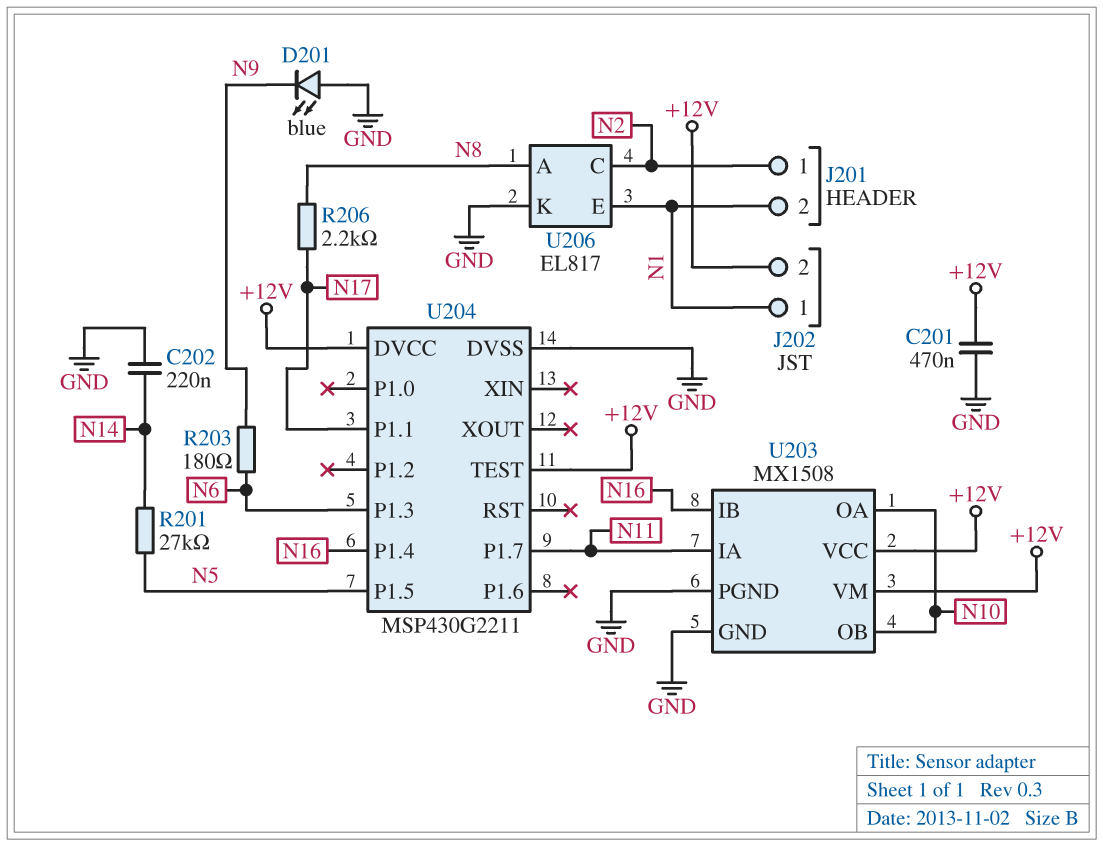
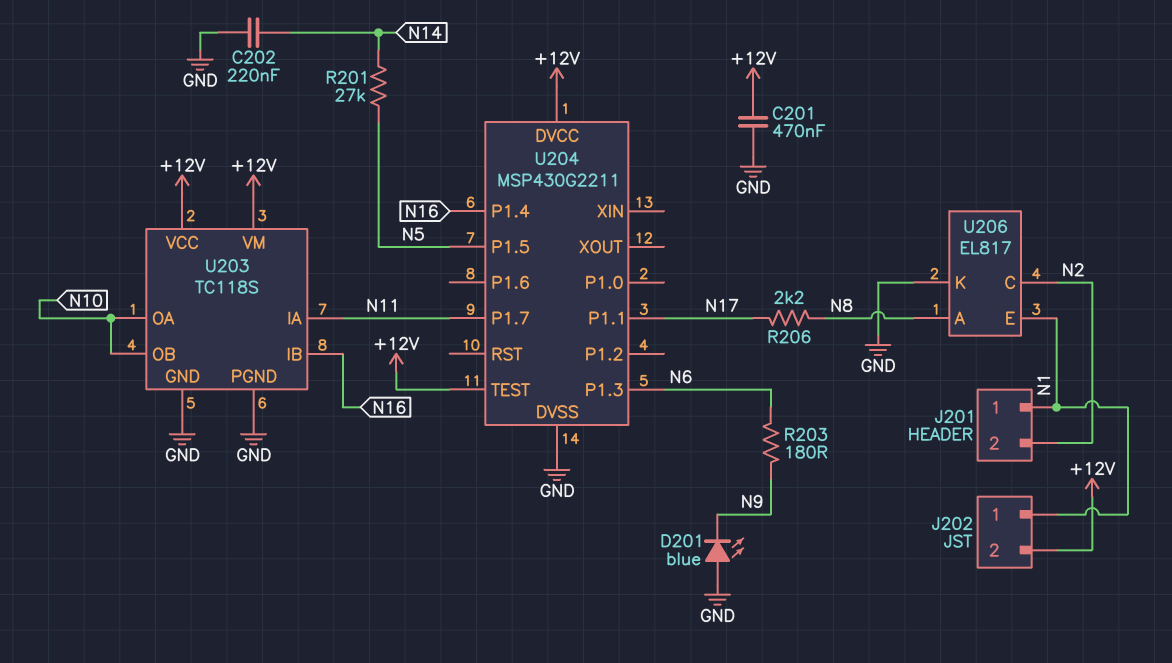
J201 pin 1: N2 -> N1
J201 pin 2: N1 -> N2
U203: MX1508 -> TC118S

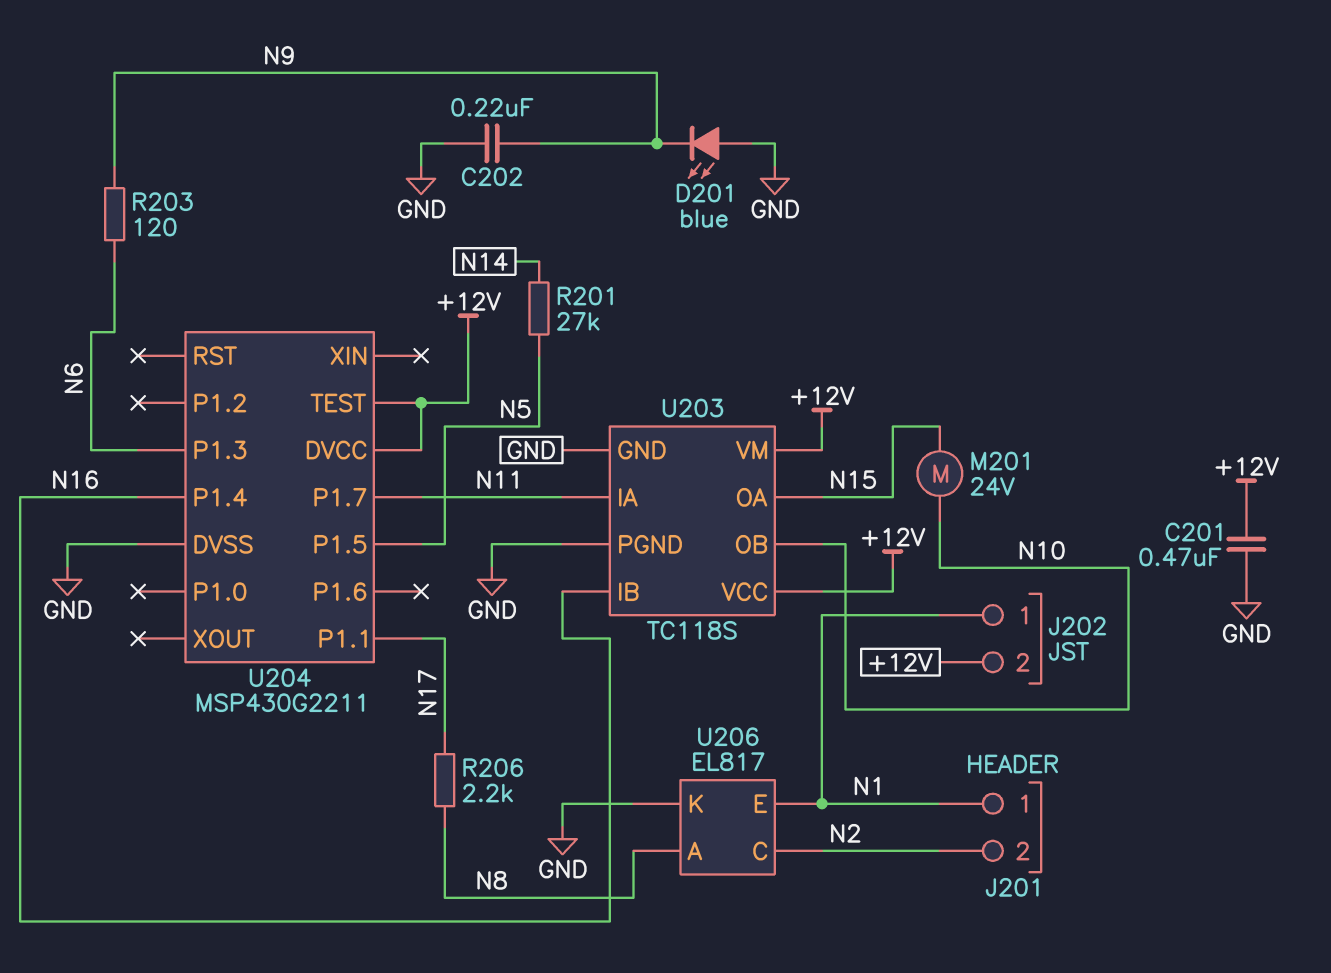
C202: 220nF (GND, N14) -> 220nF (GND, N9)
M201: none -> motor 24V (N10, N15)
R203: 180 (N6, N9) -> 120 (N6, N9)
U203 pin OA: N10 -> N15

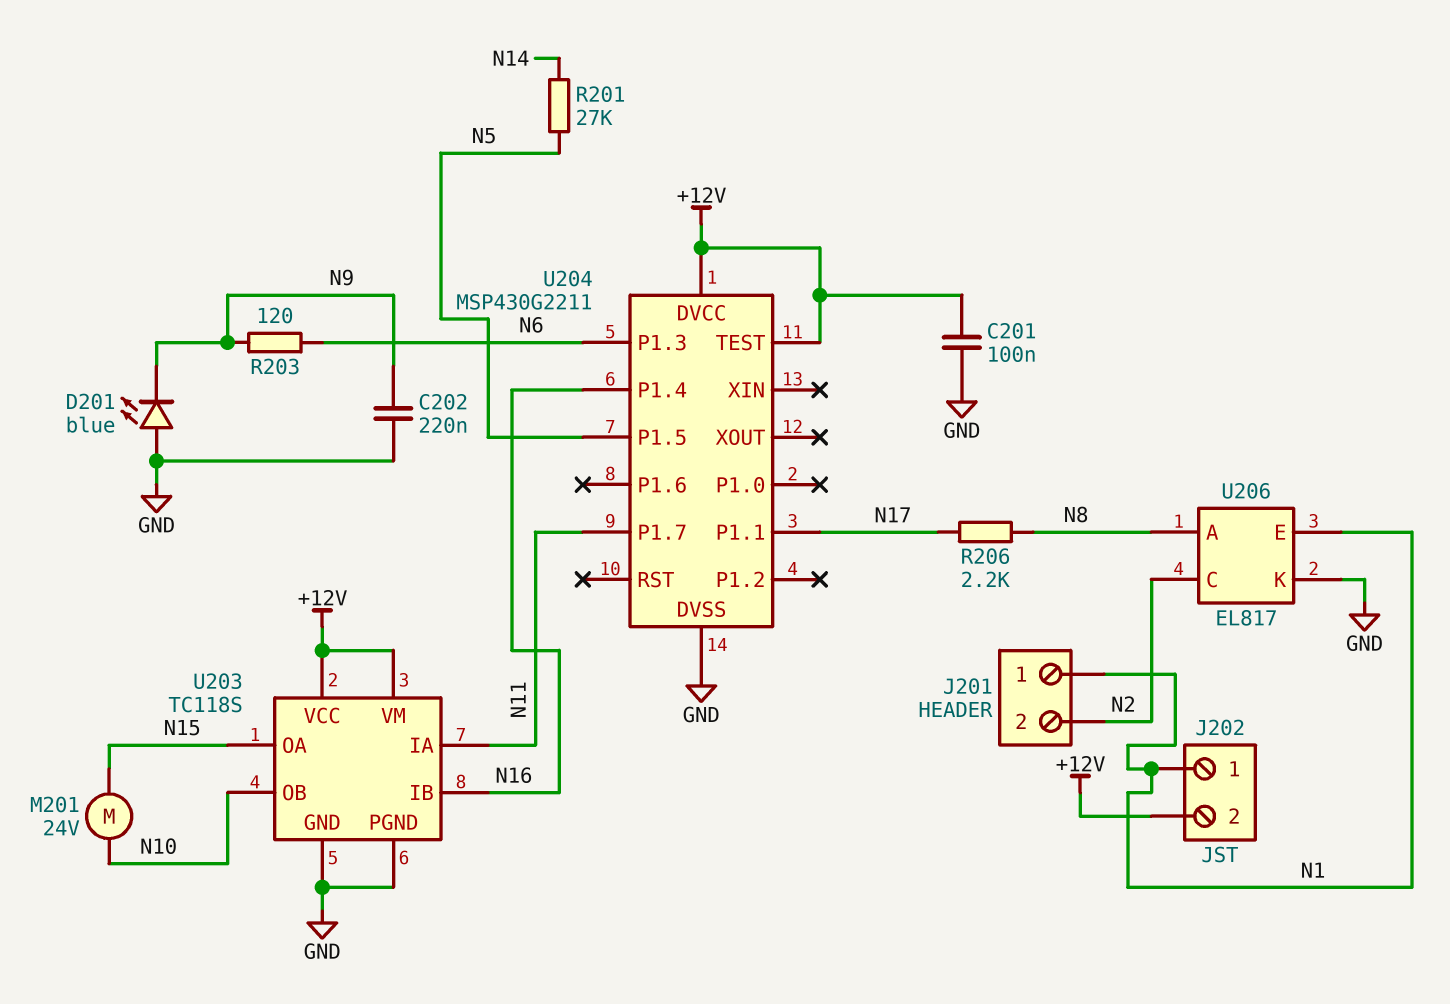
C201: 470nF (+12V, GND) -> 100nF (+12V, GND)

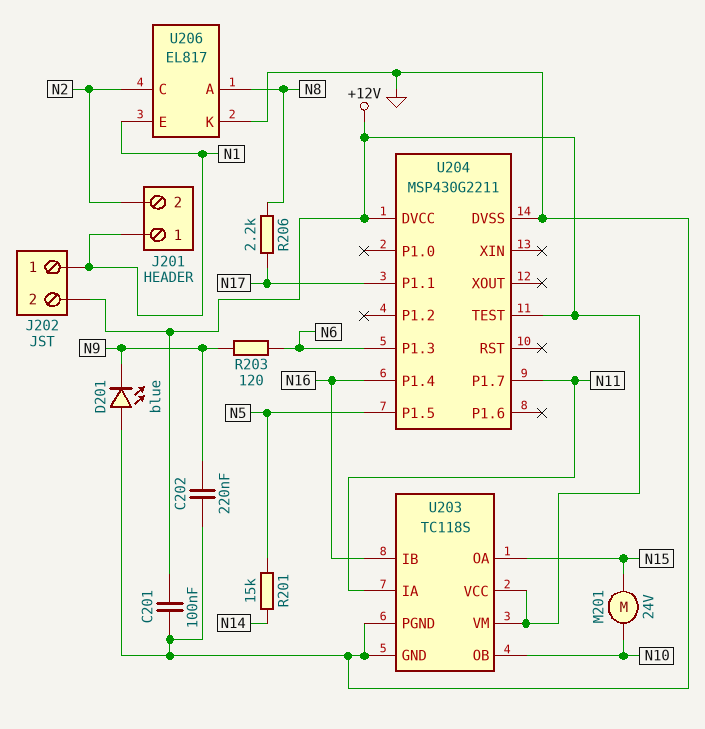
R201: 27k (N5, N14) -> 15k (N5, N14)

